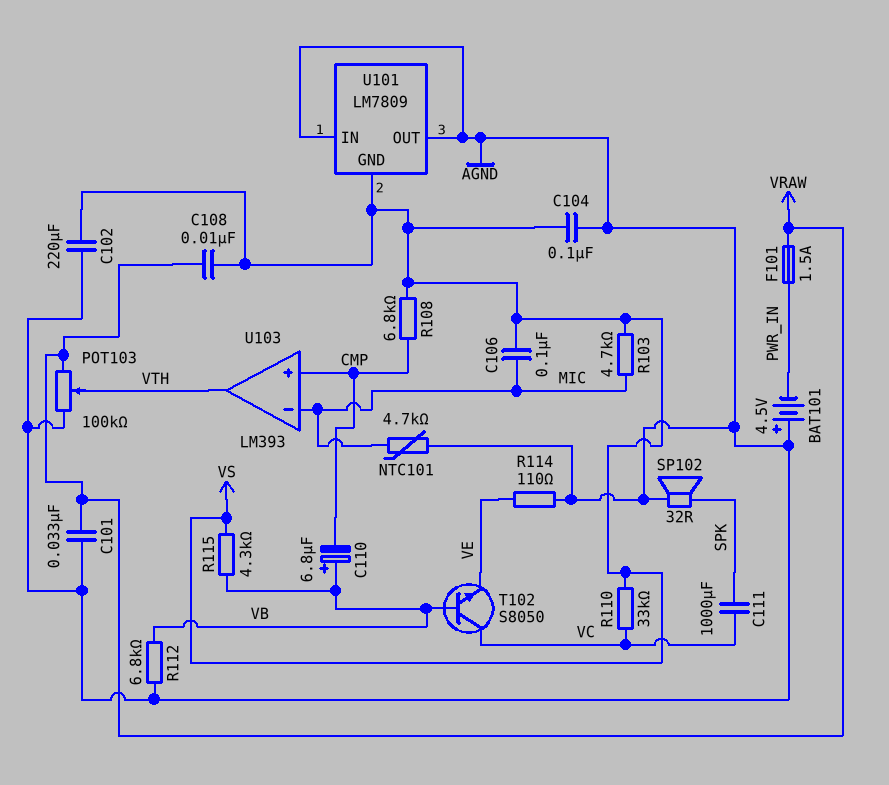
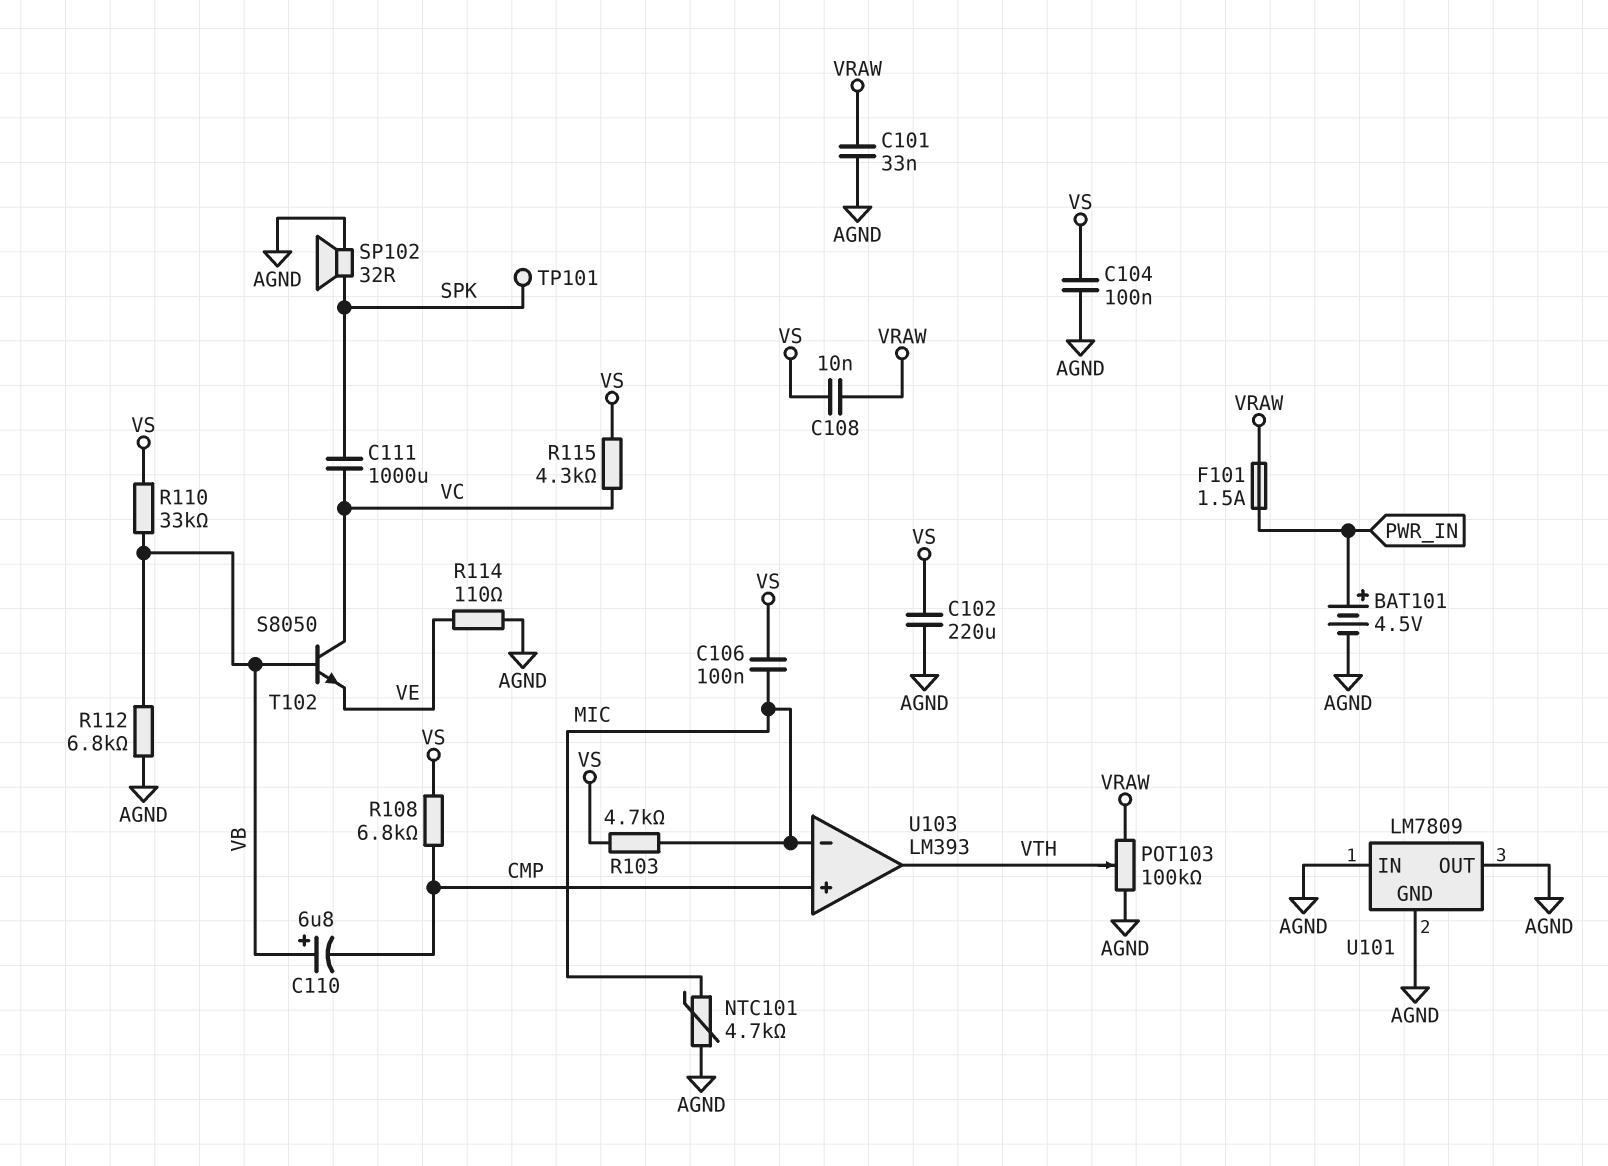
BAT101: 4.5V (plus AGND, minus PWR_IN) -> 4.5V (plus PWR_IN, minus AGND)
R110: 33k (VC, VS) -> 33k (VB, VS)
R115: 4.3k (VB, VS) -> 4.3k (VC, VS)
TP101: none -> test point (SPK)
U101 pin GND: VS -> AGND

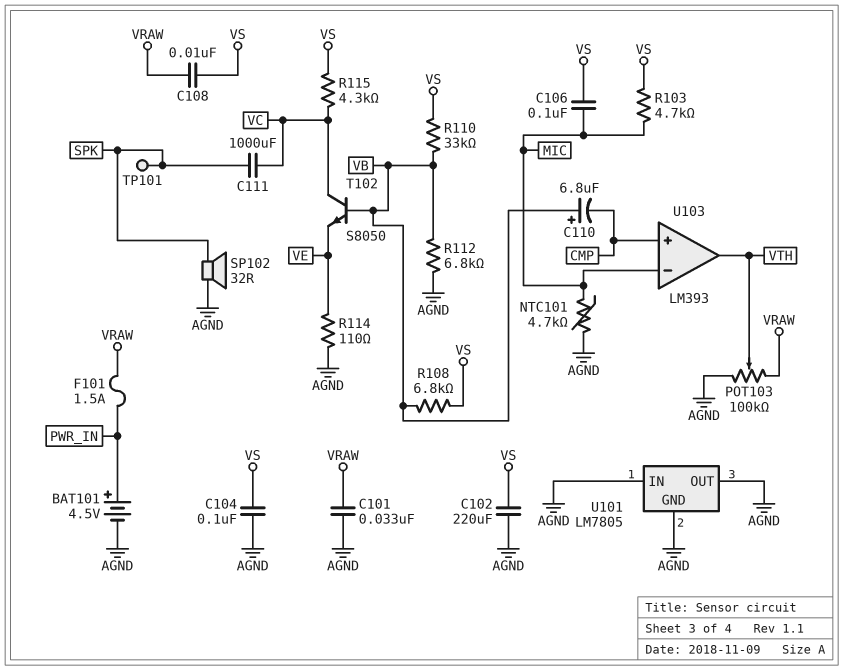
R108: 6.8k (CMP, VS) -> 6.8k (VB, VS)
U101: LM7809 -> LM7805

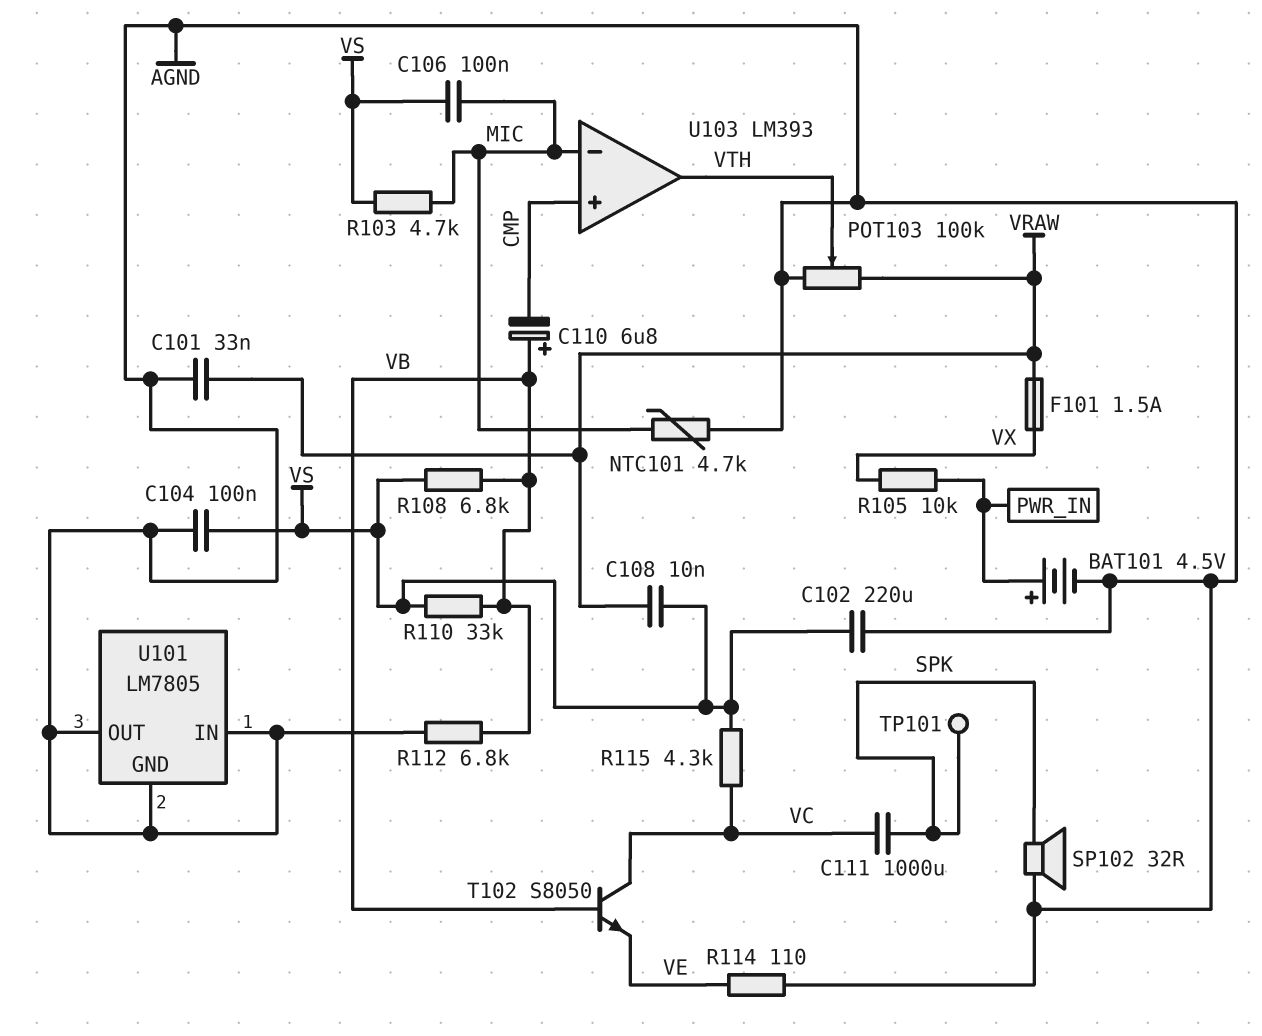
F101: 1.5A (PWR_IN, VRAW) -> 1.5A (VRAW, VX)
R105: none -> 10k (PWR_IN, VX)

